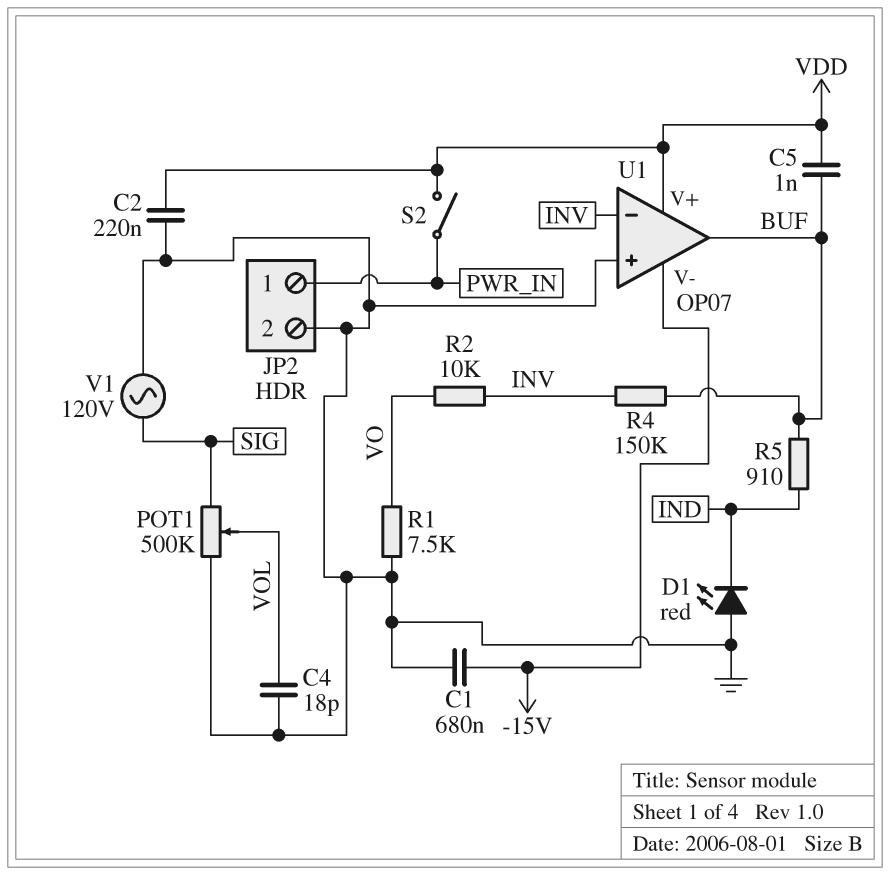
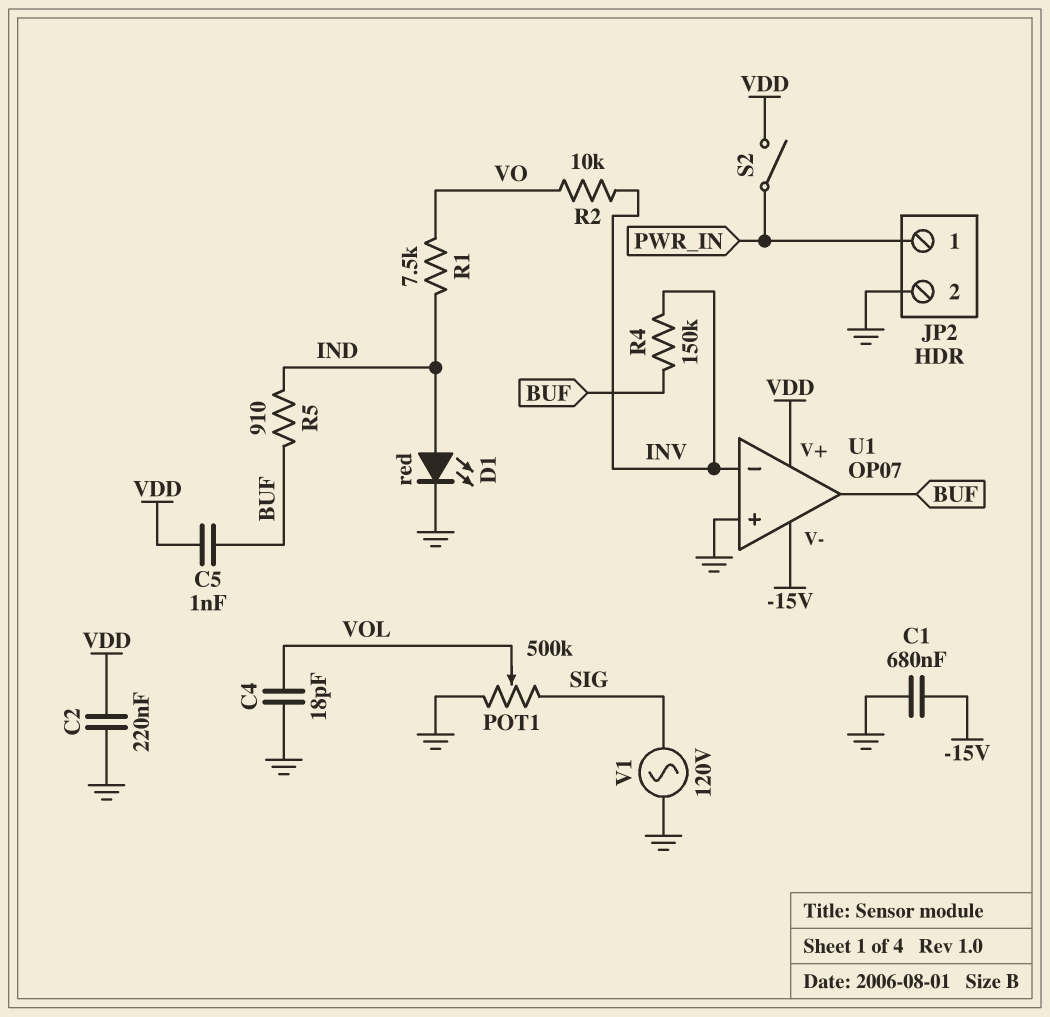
D1: LED red (A GND, K IND) -> LED red (A IND, K GND)
R1: 7.5k (GND, VO) -> 7.5k (IND, VO)

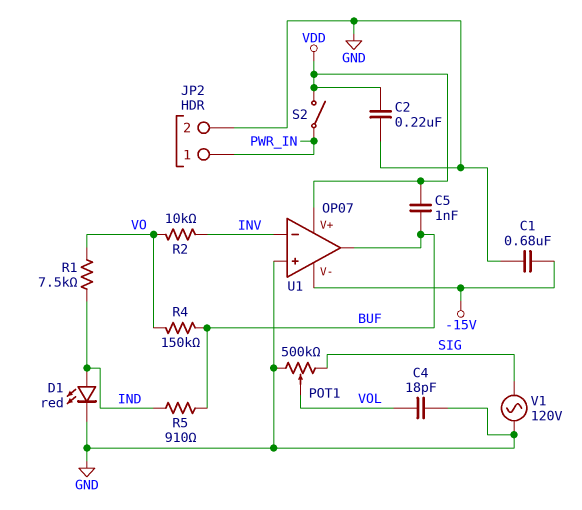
R4: 150k (BUF, INV) -> 150k (BUF, VO)

